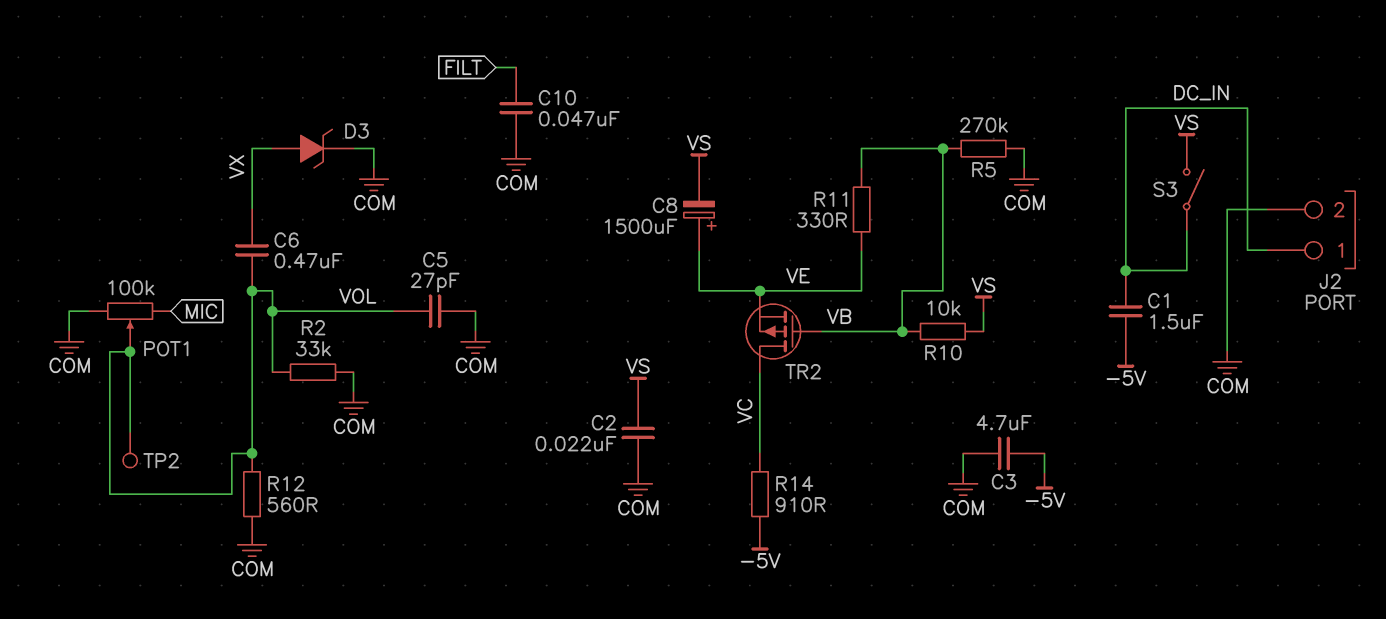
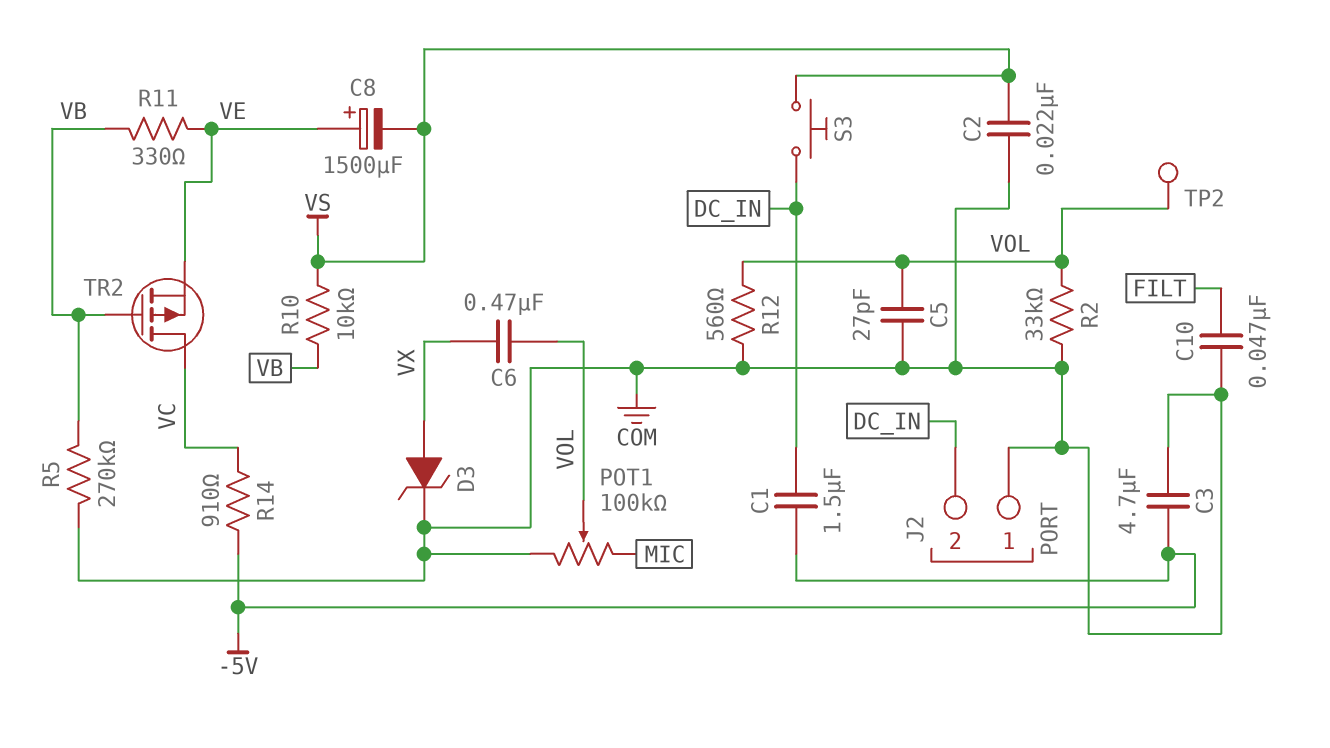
J2 pin 1: DC_IN -> COM
J2 pin 2: COM -> DC_IN
S3: switch (DC_IN, VS) -> button (DC_IN, VS)

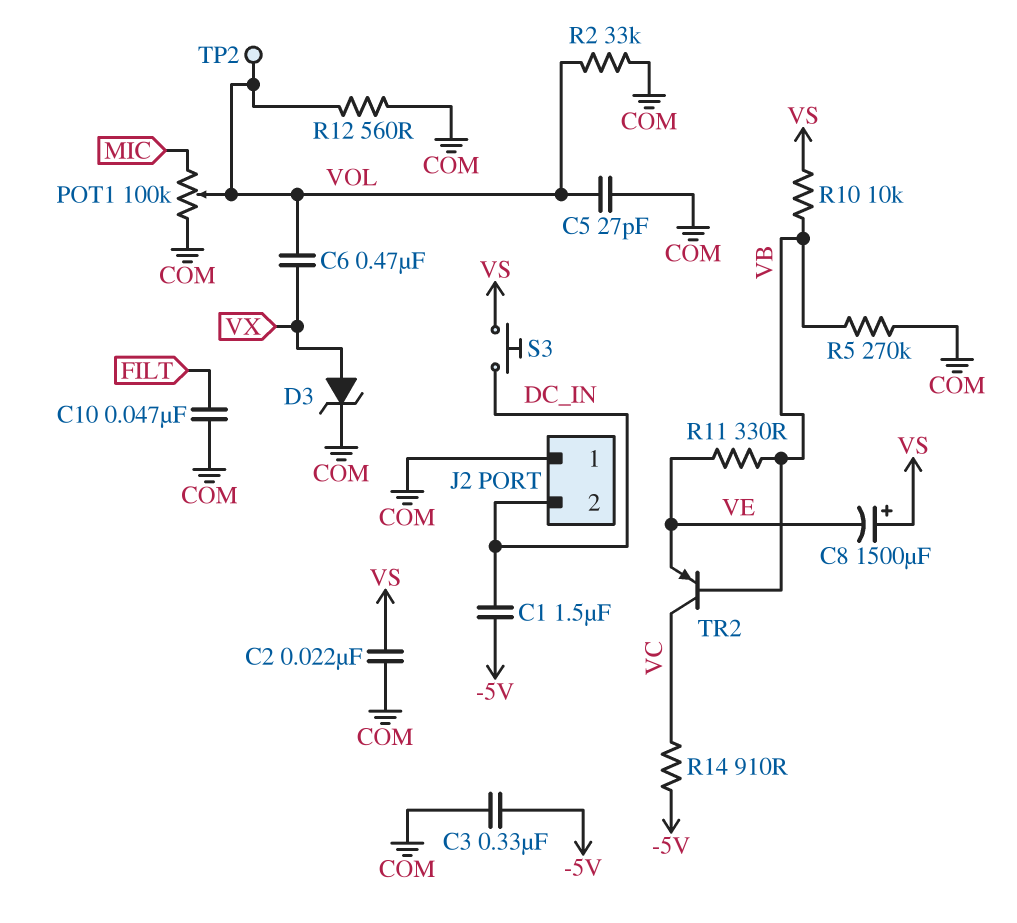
C3: 4.7uF (-5V, COM) -> 330nF (-5V, COM)
C8: 1500uF (plus VE, minus VS) -> 1500uF (plus VS, minus VE)
TR2: PMOS (G VB, D VC, S VE) -> PNP (B VB, C VC, E VE)

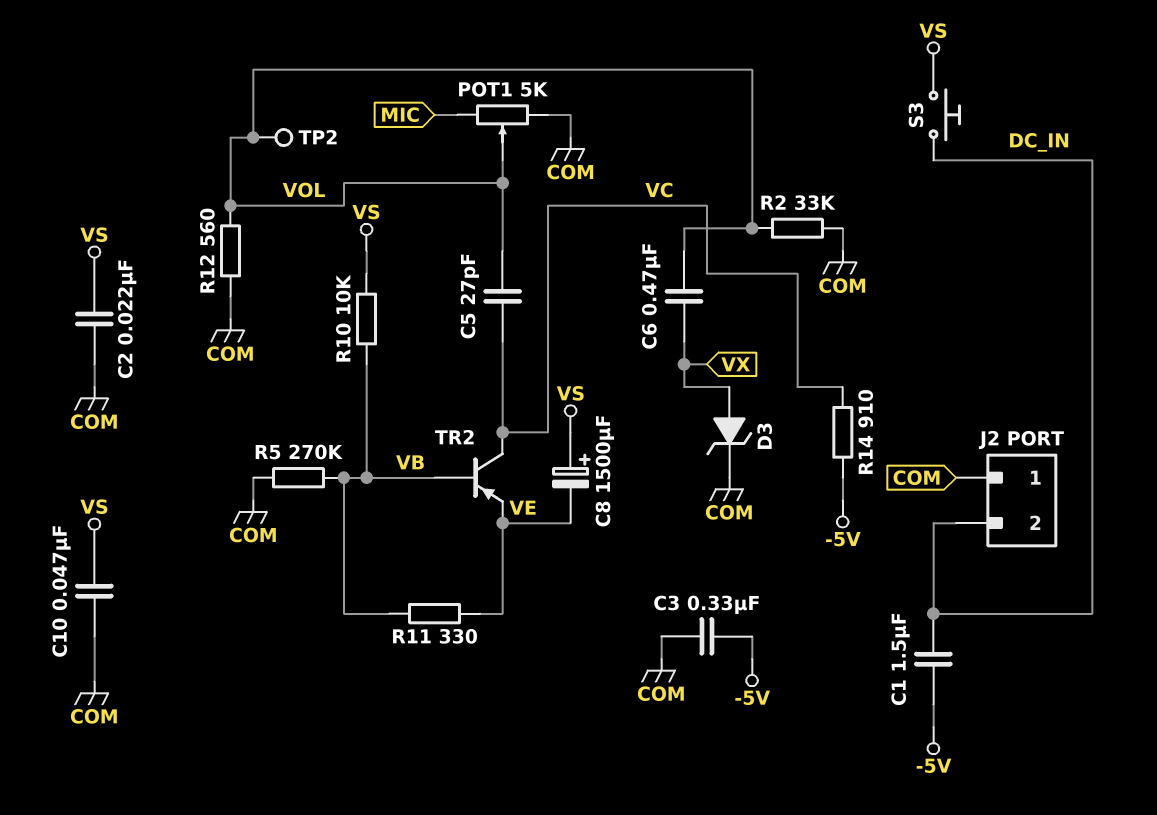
C5: 27pF (COM, VOL) -> 27pF (VC, VOL)
C10: 47nF (COM, FILT) -> 47nF (COM, VS)
POT1: 100k (COM, MIC, wiper VOL) -> 5k (COM, MIC, wiper VOL)

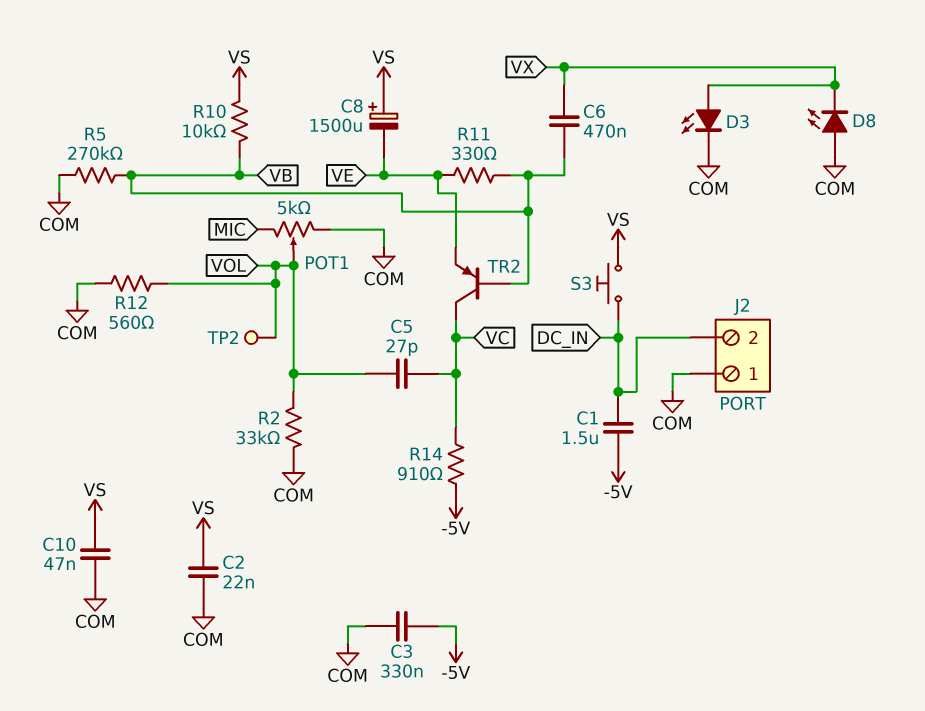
C6: 470nF (VOL, VX) -> 470nF (VB, VX)
D3: zener (A VX, K COM) -> LED (A VX, K COM)
D8: none -> LED (A COM, K VX)

